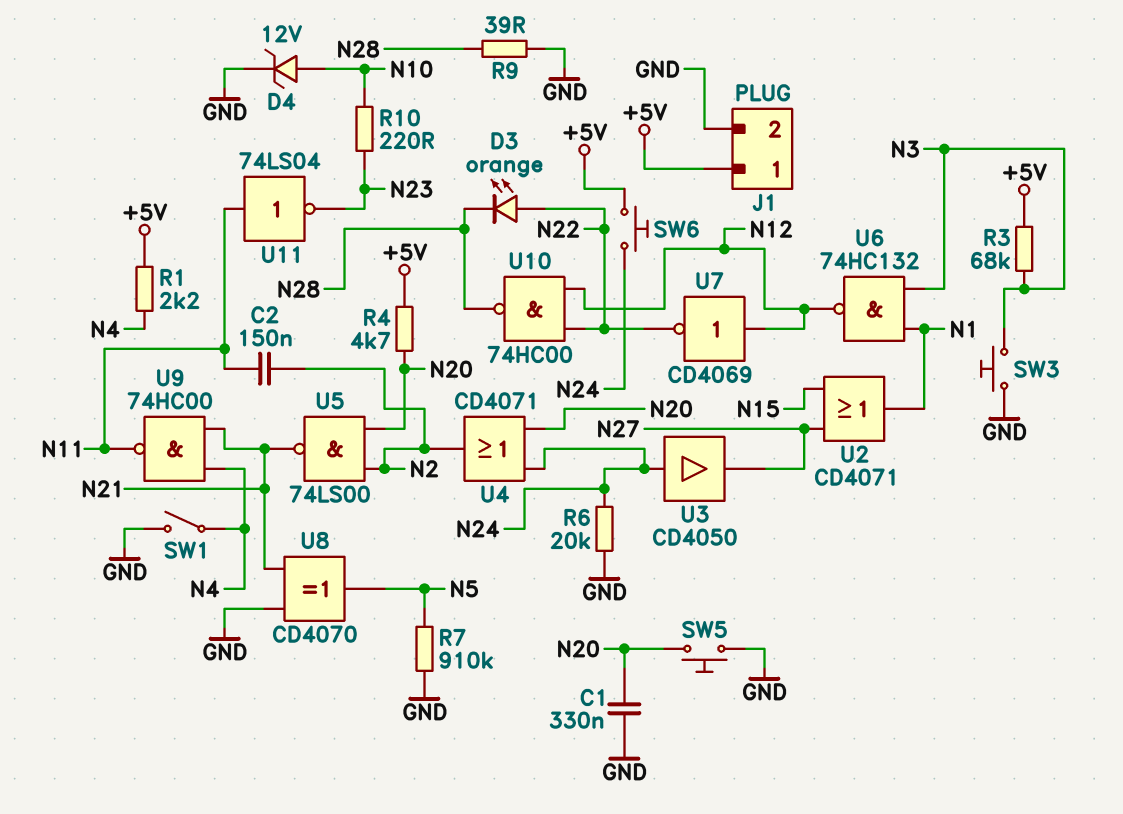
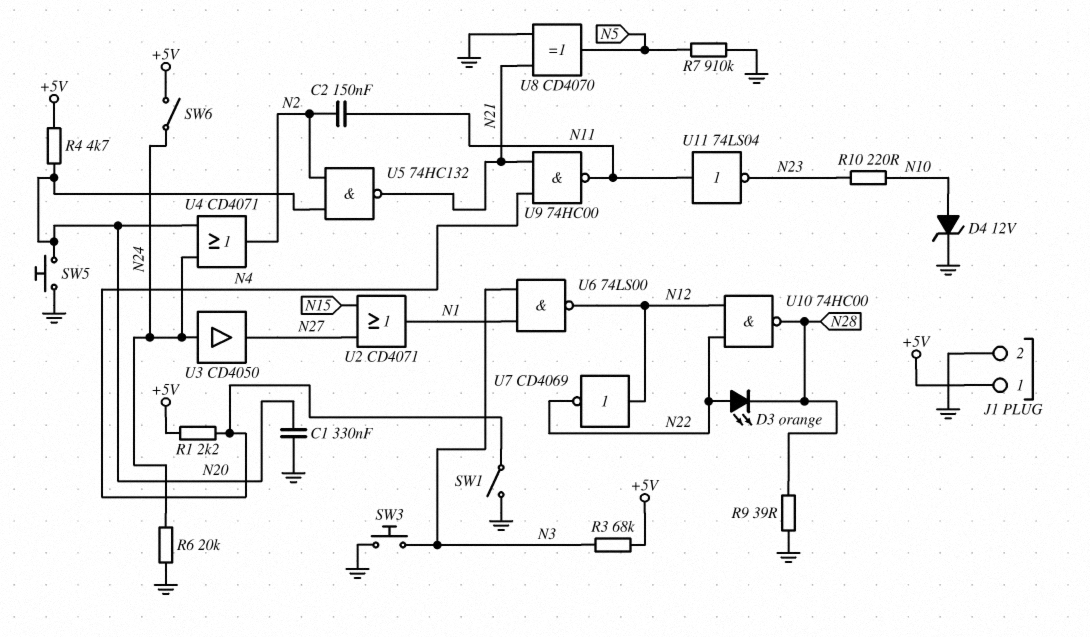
SW6: button (+5V, N24) -> switch (+5V, N24)
U5: NAND 74LS00 (in N2, in N20, out N21) -> NAND 74HC132 (in N2, in N20, out N21)
U6: NAND 74HC132 (in N1, in N3, out N12) -> NAND 74LS00 (in N1, in N3, out N12)

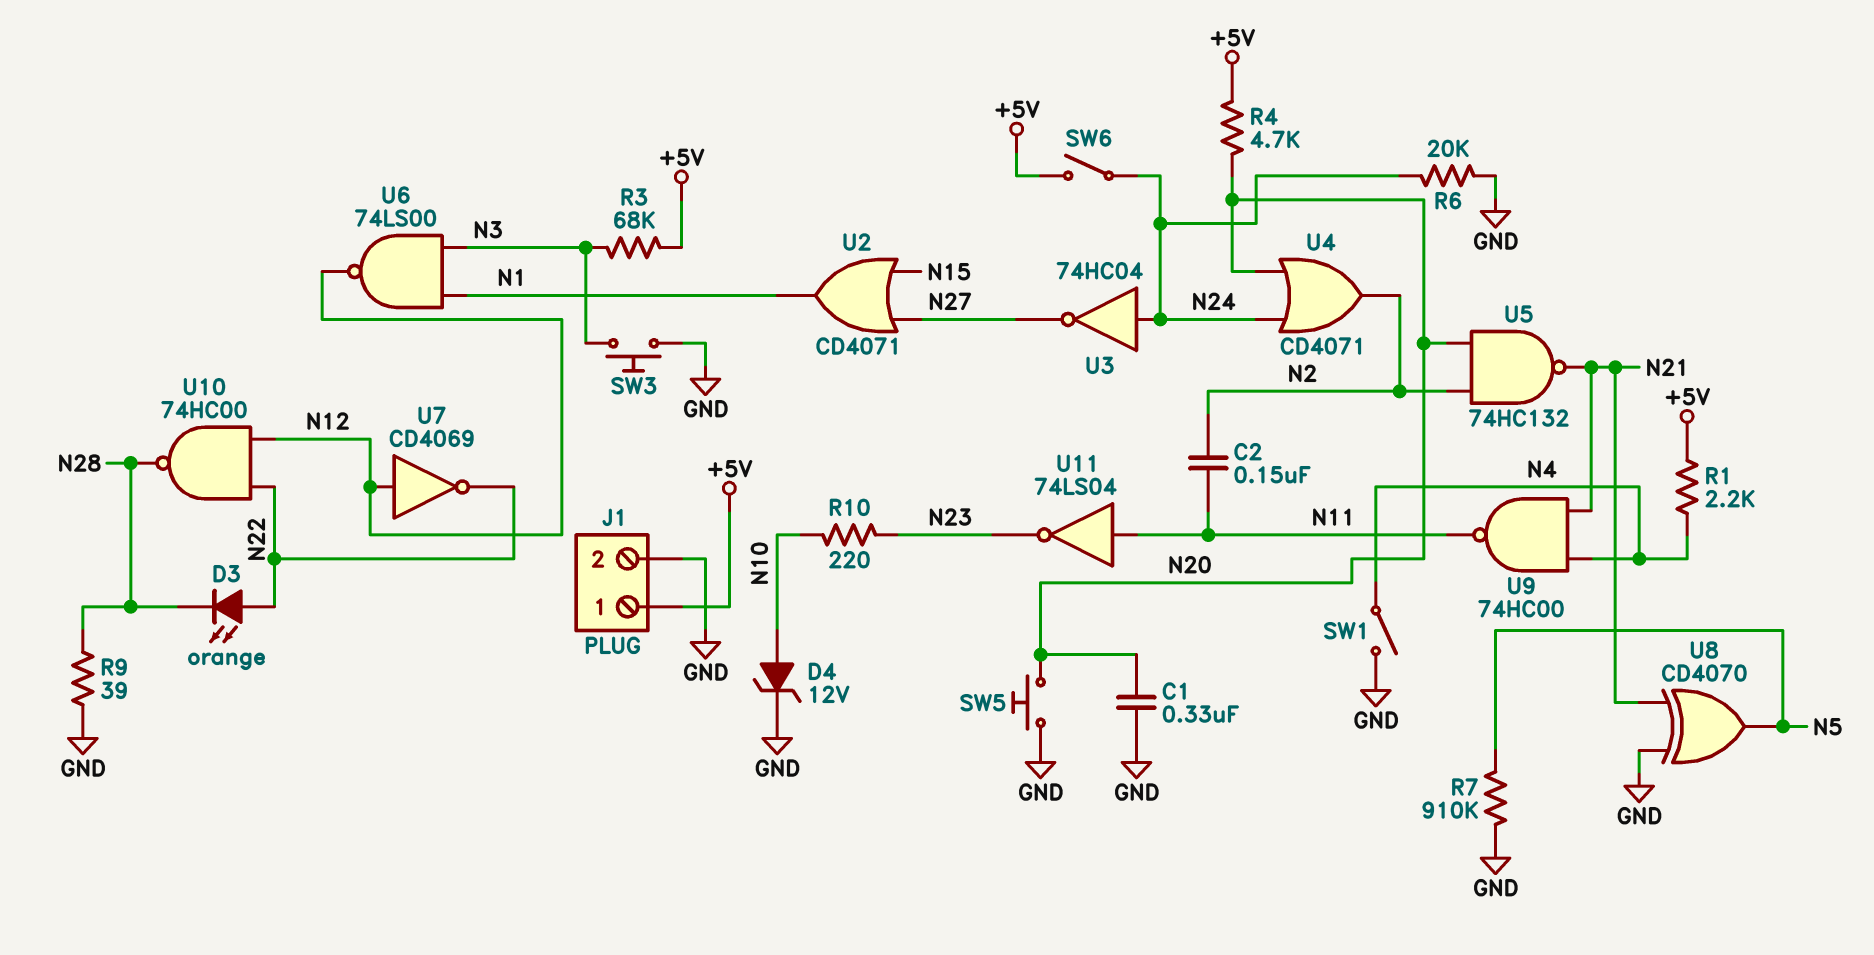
U3: buffer CD4050 (in N24, out N27) -> NOT 74HC04 (in N24, out N27)

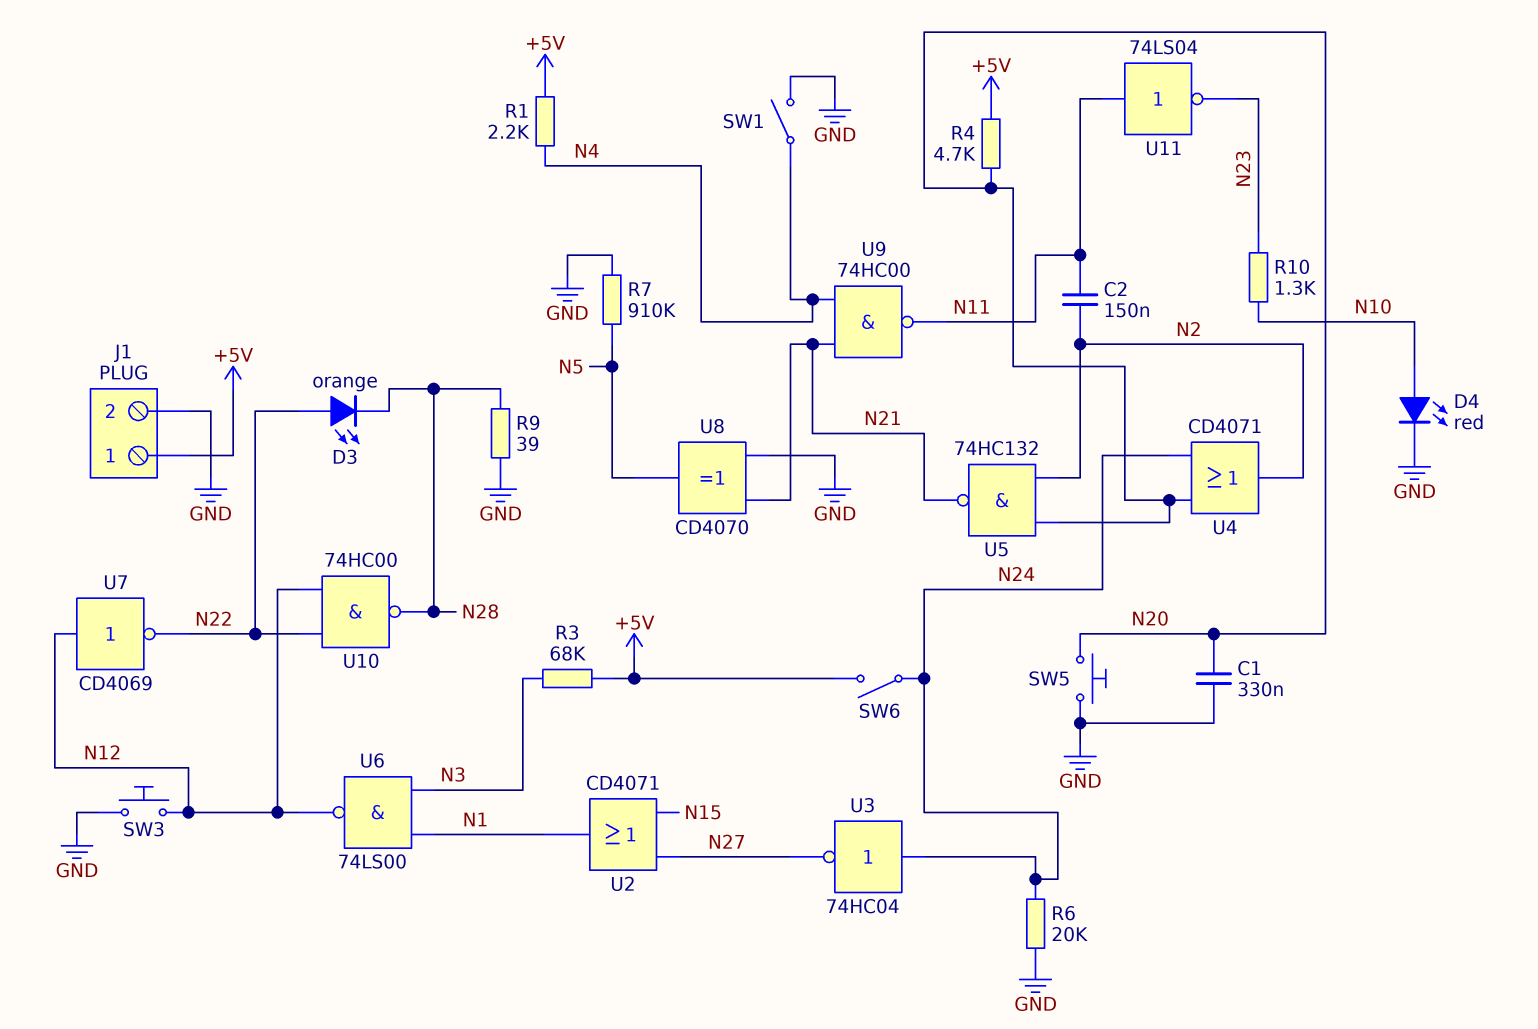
D4: zener 12V (A N10, K GND) -> LED red (A N10, K GND)
R10: 220 (N10, N23) -> 1.3k (N10, N23)
SW3: button (GND, N3) -> button (GND, N12)

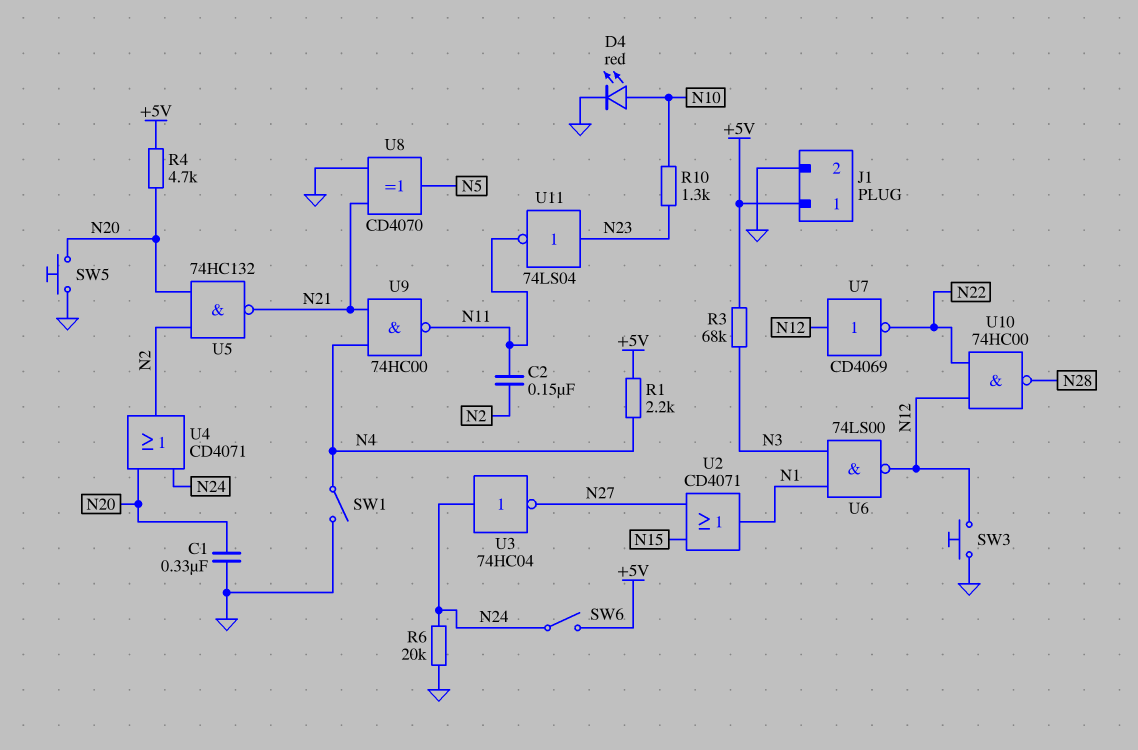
D3: LED orange (A N22, K N28) -> none
R7: 910k (GND, N5) -> none
R9: 39 (GND, N28) -> none
U11: NOT 74LS04 (in N11, out N23) -> NOT 74LS04 (in N23, out N11)

